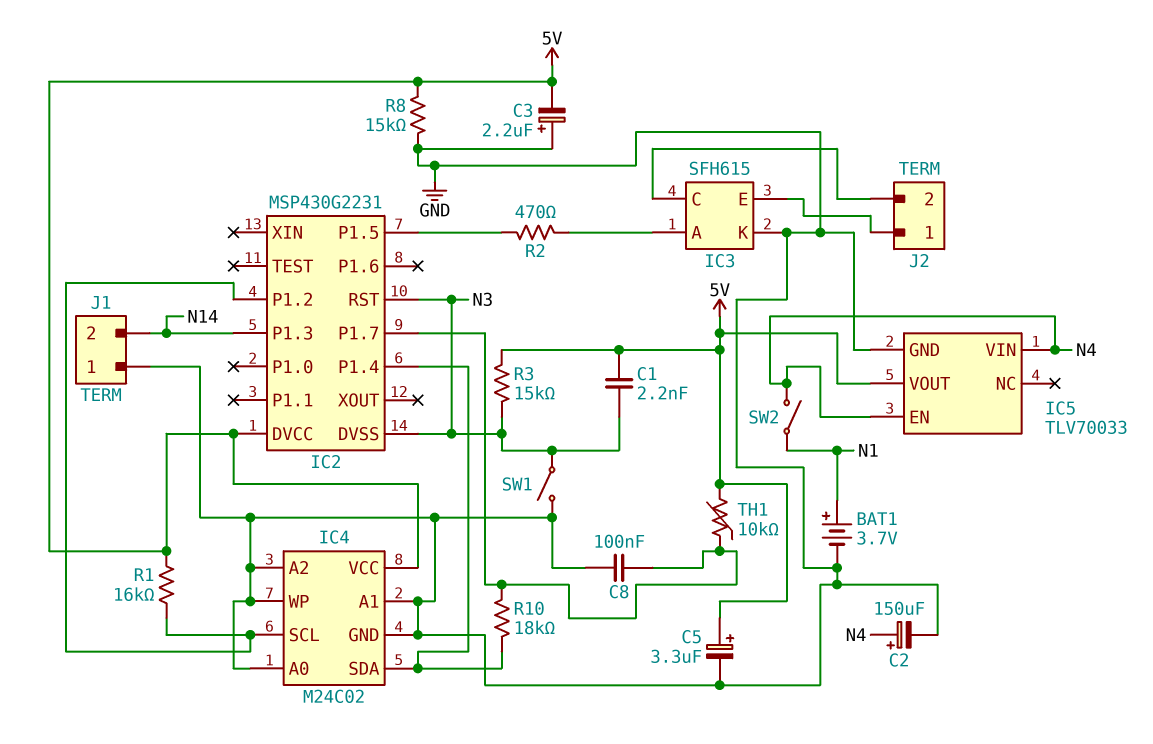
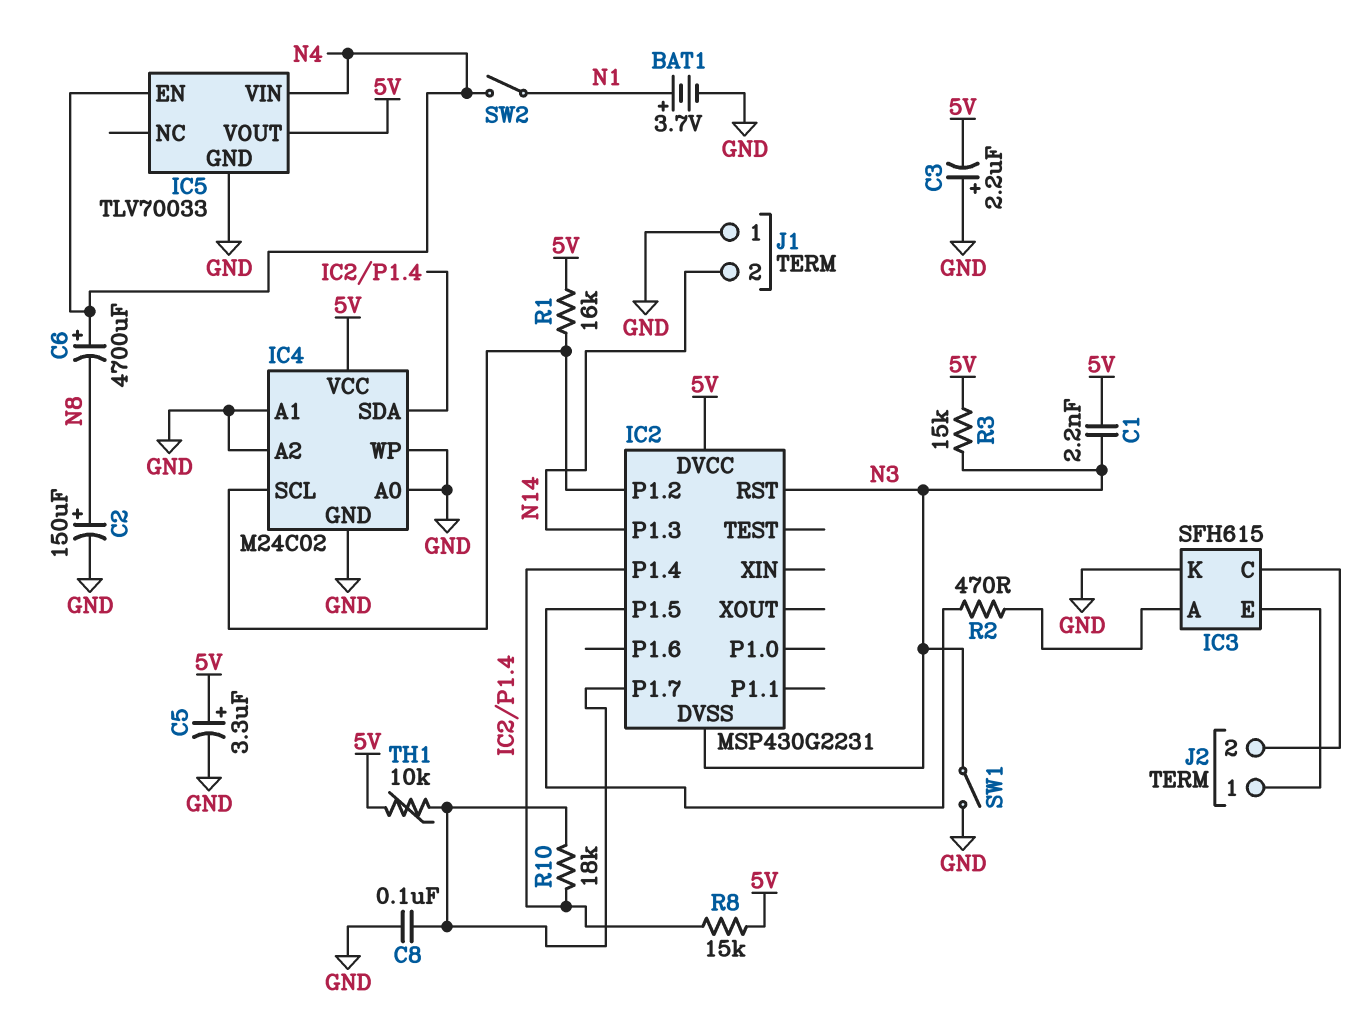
C2: 150uF (plus N4, minus GND) -> 150uF (plus N8, minus GND)
C6: none -> 4700uF (plus N4, minus N8)
R8: 15k (5V, GND) -> 15k (5V, IC2/P1.4)

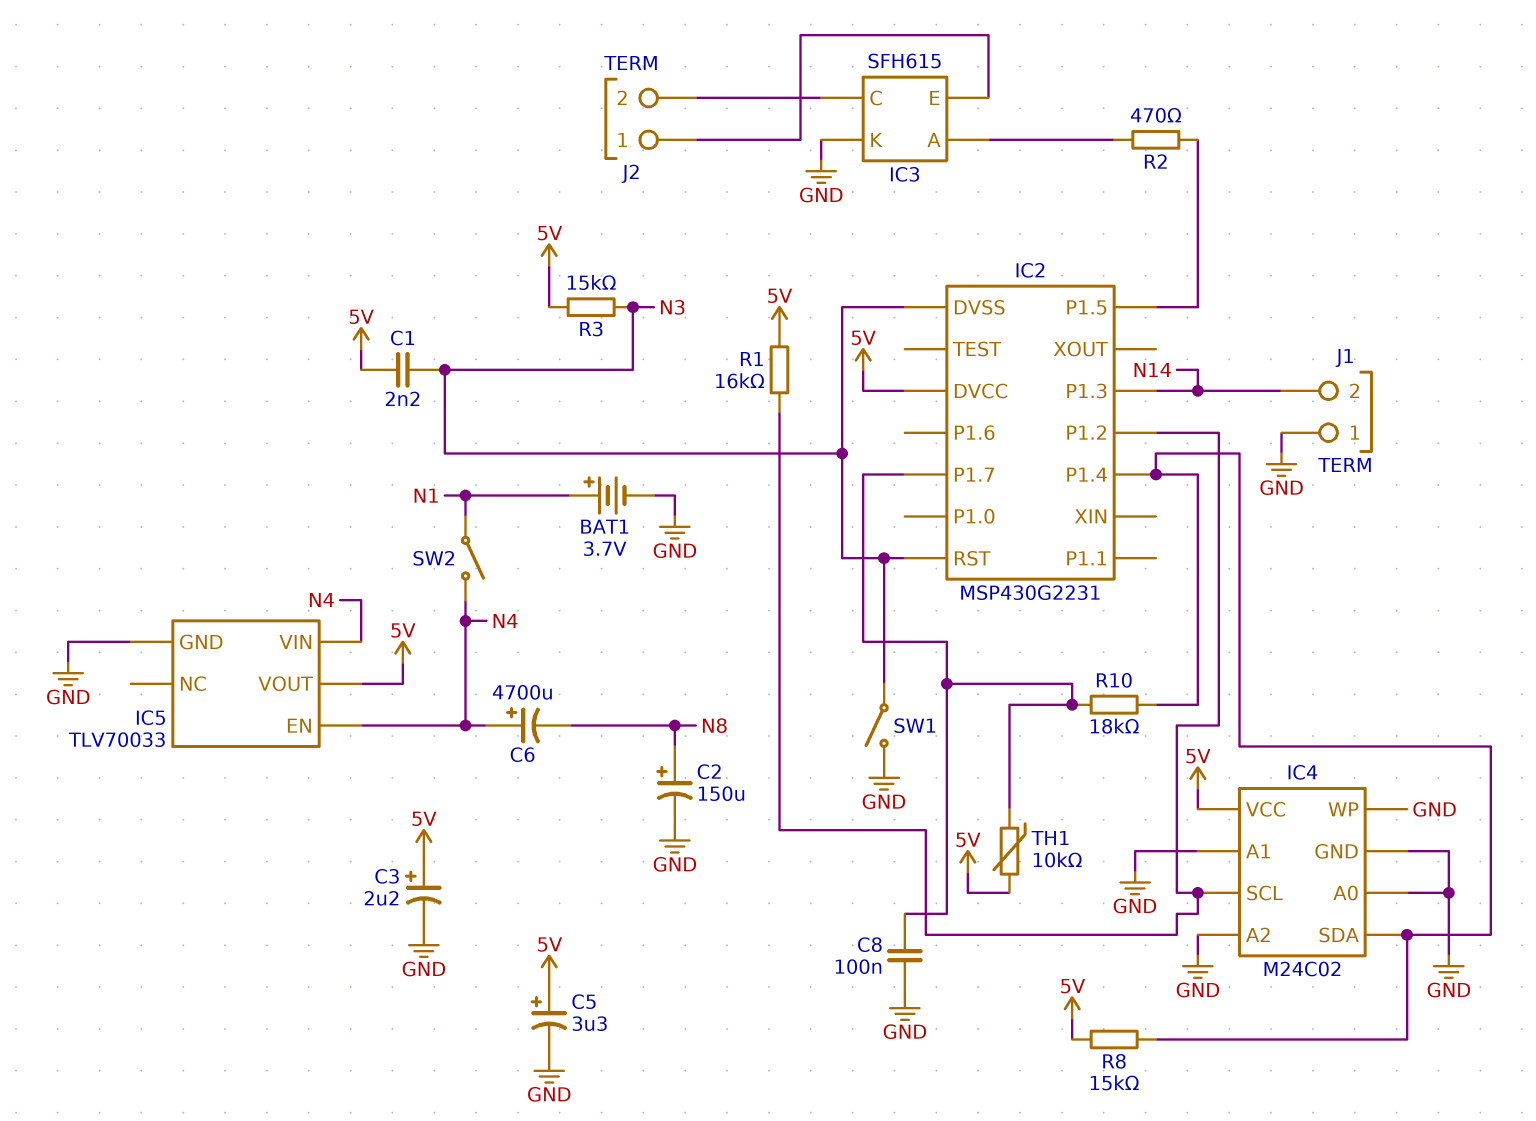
C3: 2.2uF (plus GND, minus 5V) -> 2.2uF (plus 5V, minus GND)

